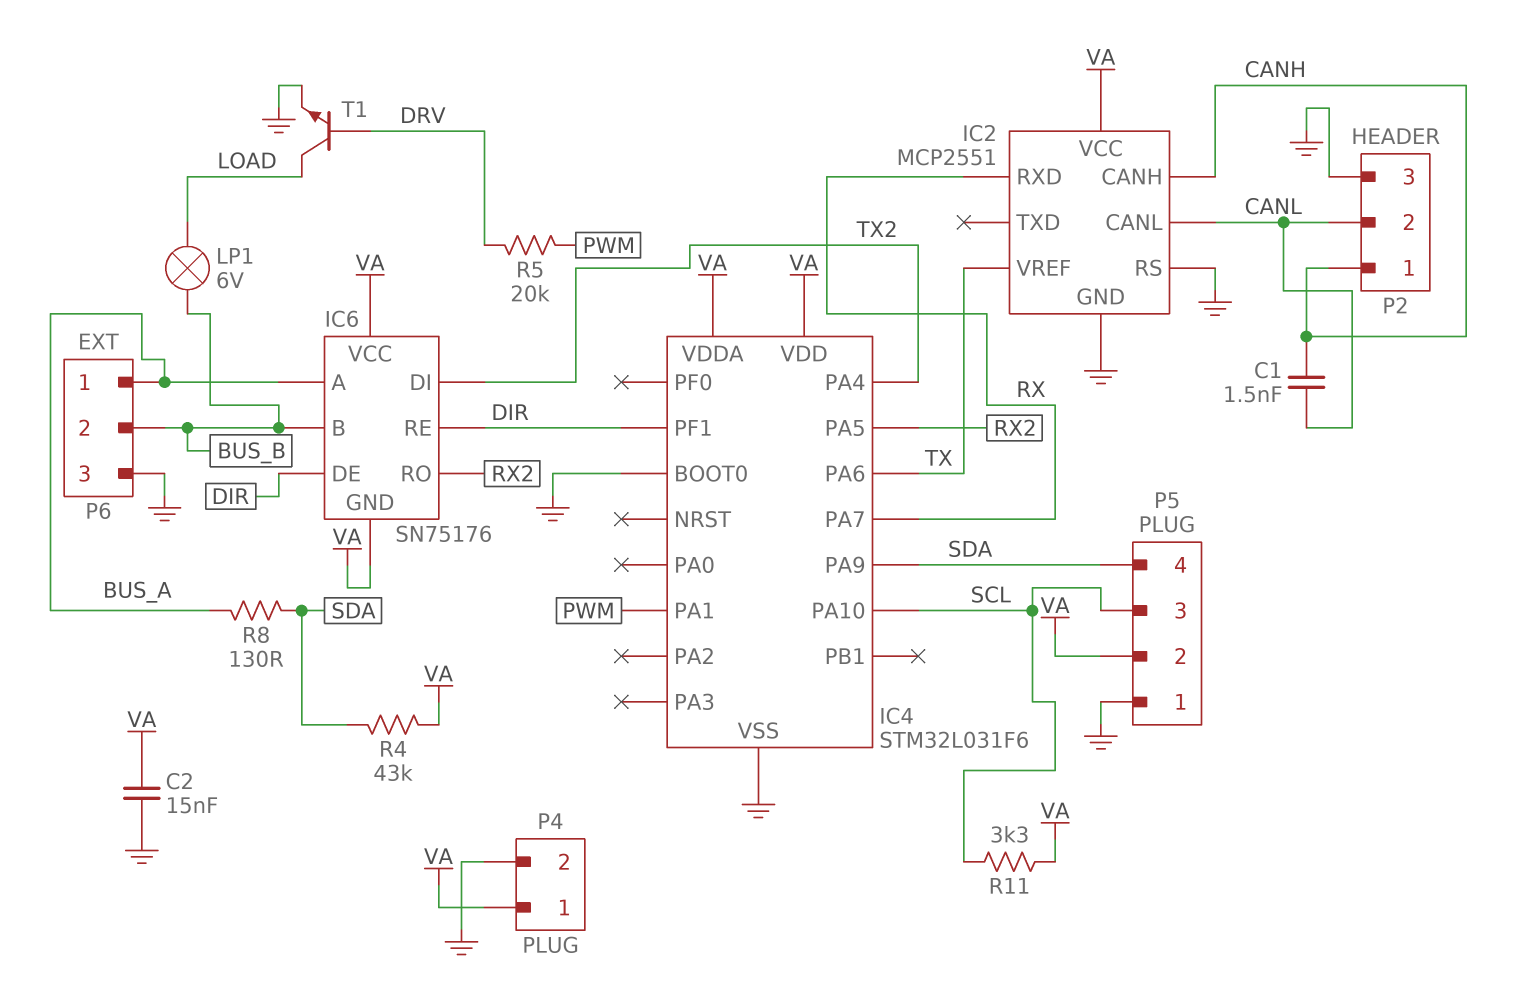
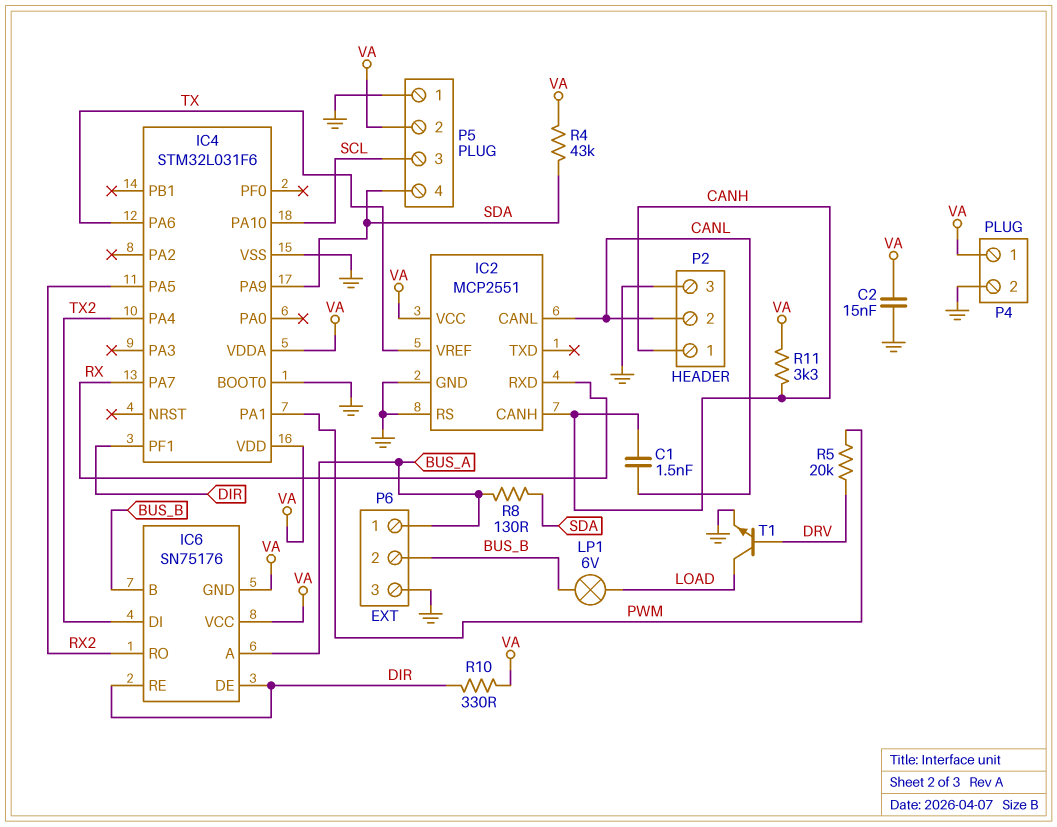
R10: none -> 330 (DIR, VA)
R11: 3.3k (SCL, VA) -> 3.3k (CANH, VA)

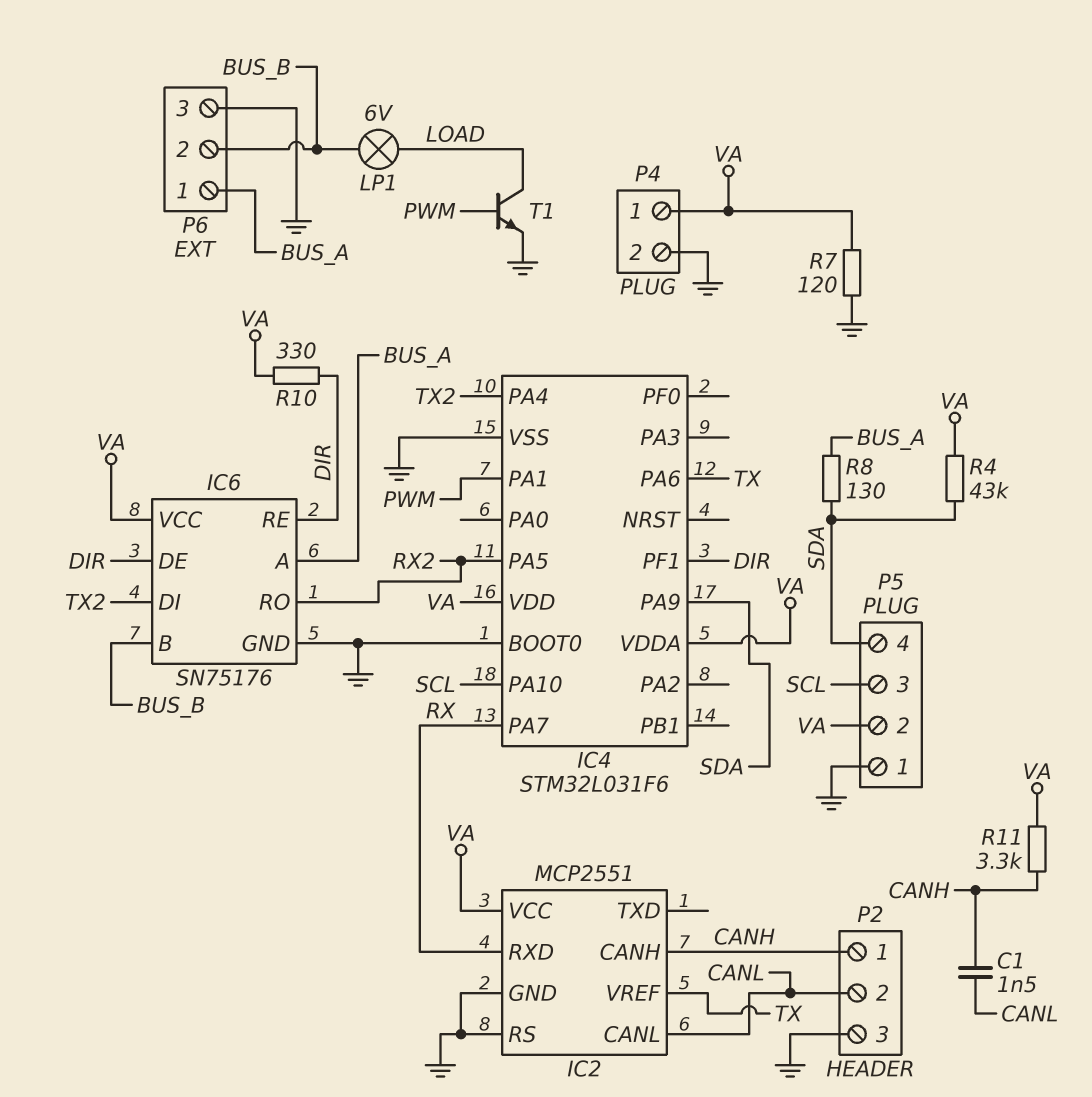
C2: 15nF (GND, VA) -> none
IC6 pin GND: VA -> GND
R5: 20k (DRV, PWM) -> none
R7: none -> 120 (GND, VA)
T1: NPN (B DRV, C LOAD, E GND) -> NPN (B PWM, C LOAD, E GND)

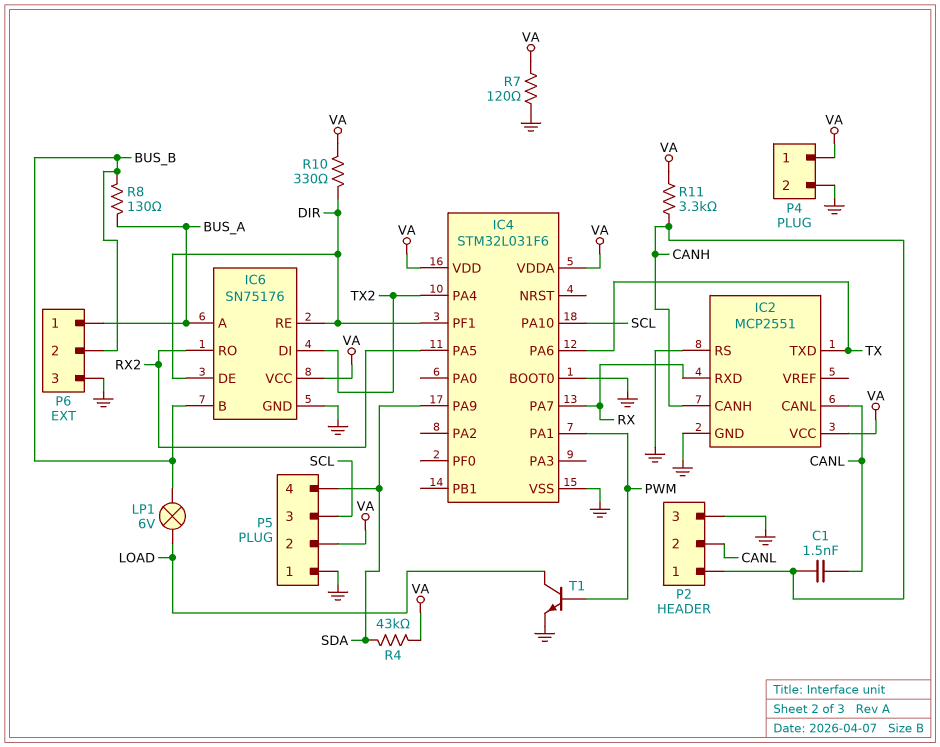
IC2 pin TXD: none -> TX
IC2 pin VREF: TX -> none
R8: 130 (BUS_A, SDA) -> 130 (BUS_A, BUS_B)

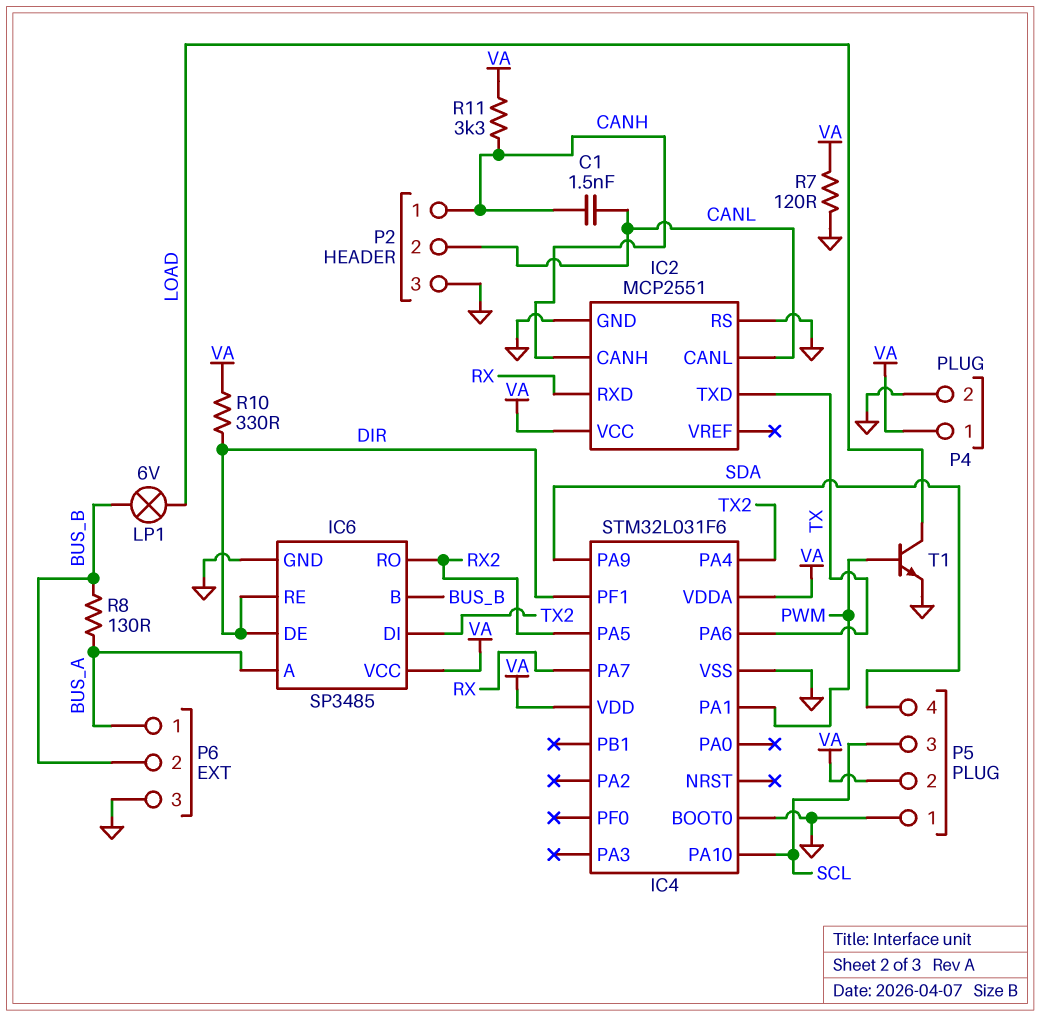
IC6: SN75176 -> SP3485
R4: 43k (SDA, VA) -> none

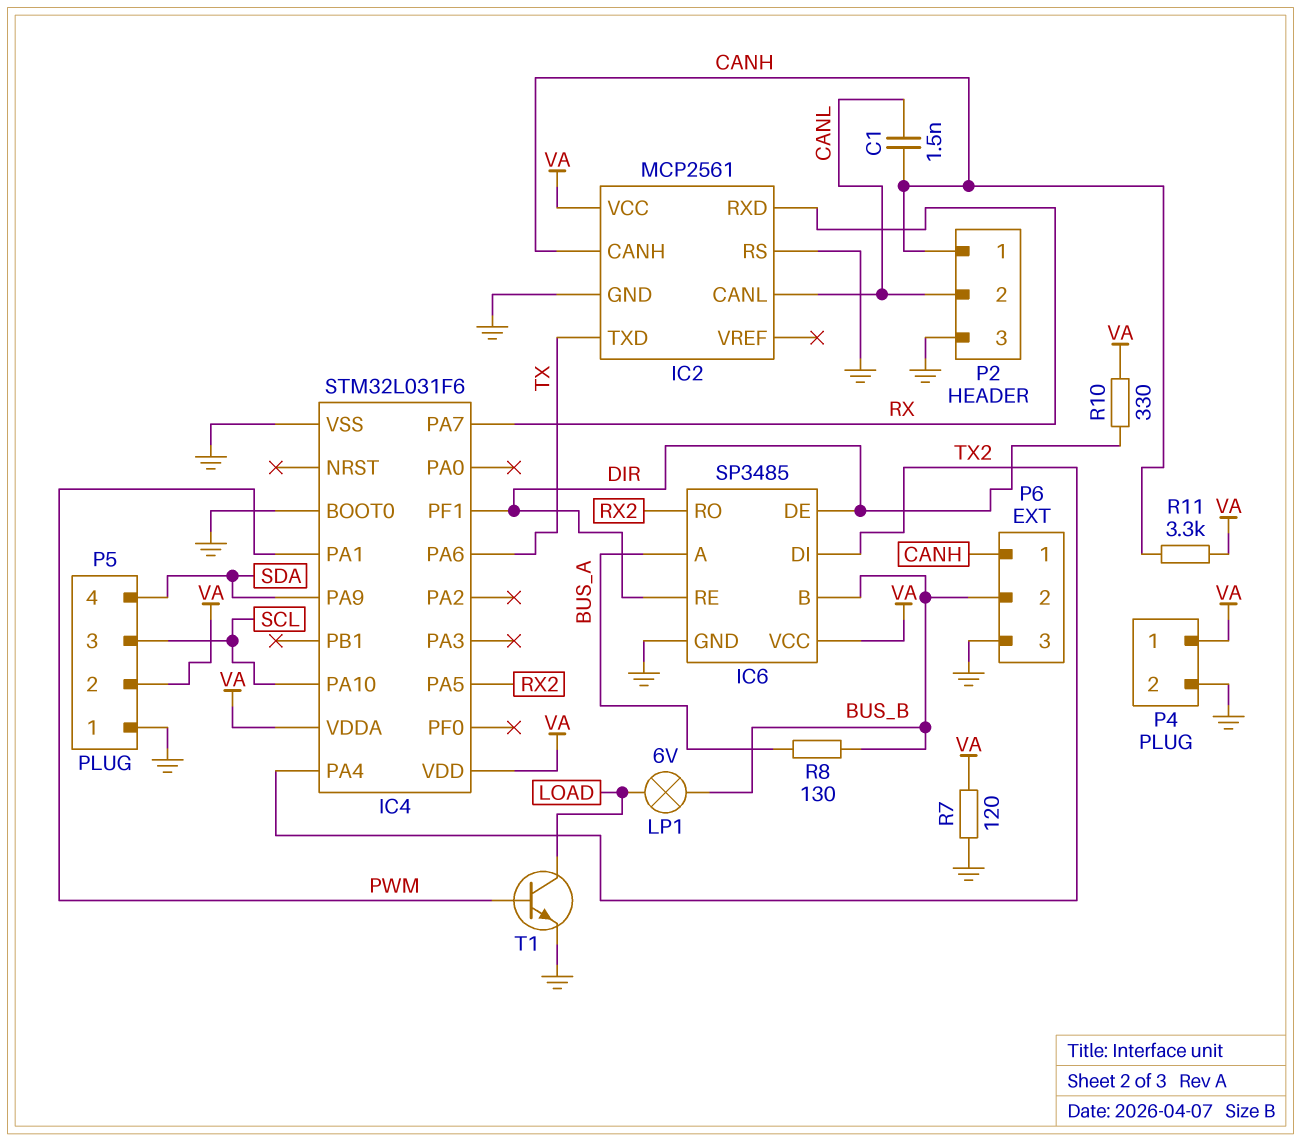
IC2: MCP2551 -> MCP2561
P6 pin 1: BUS_A -> CANH

